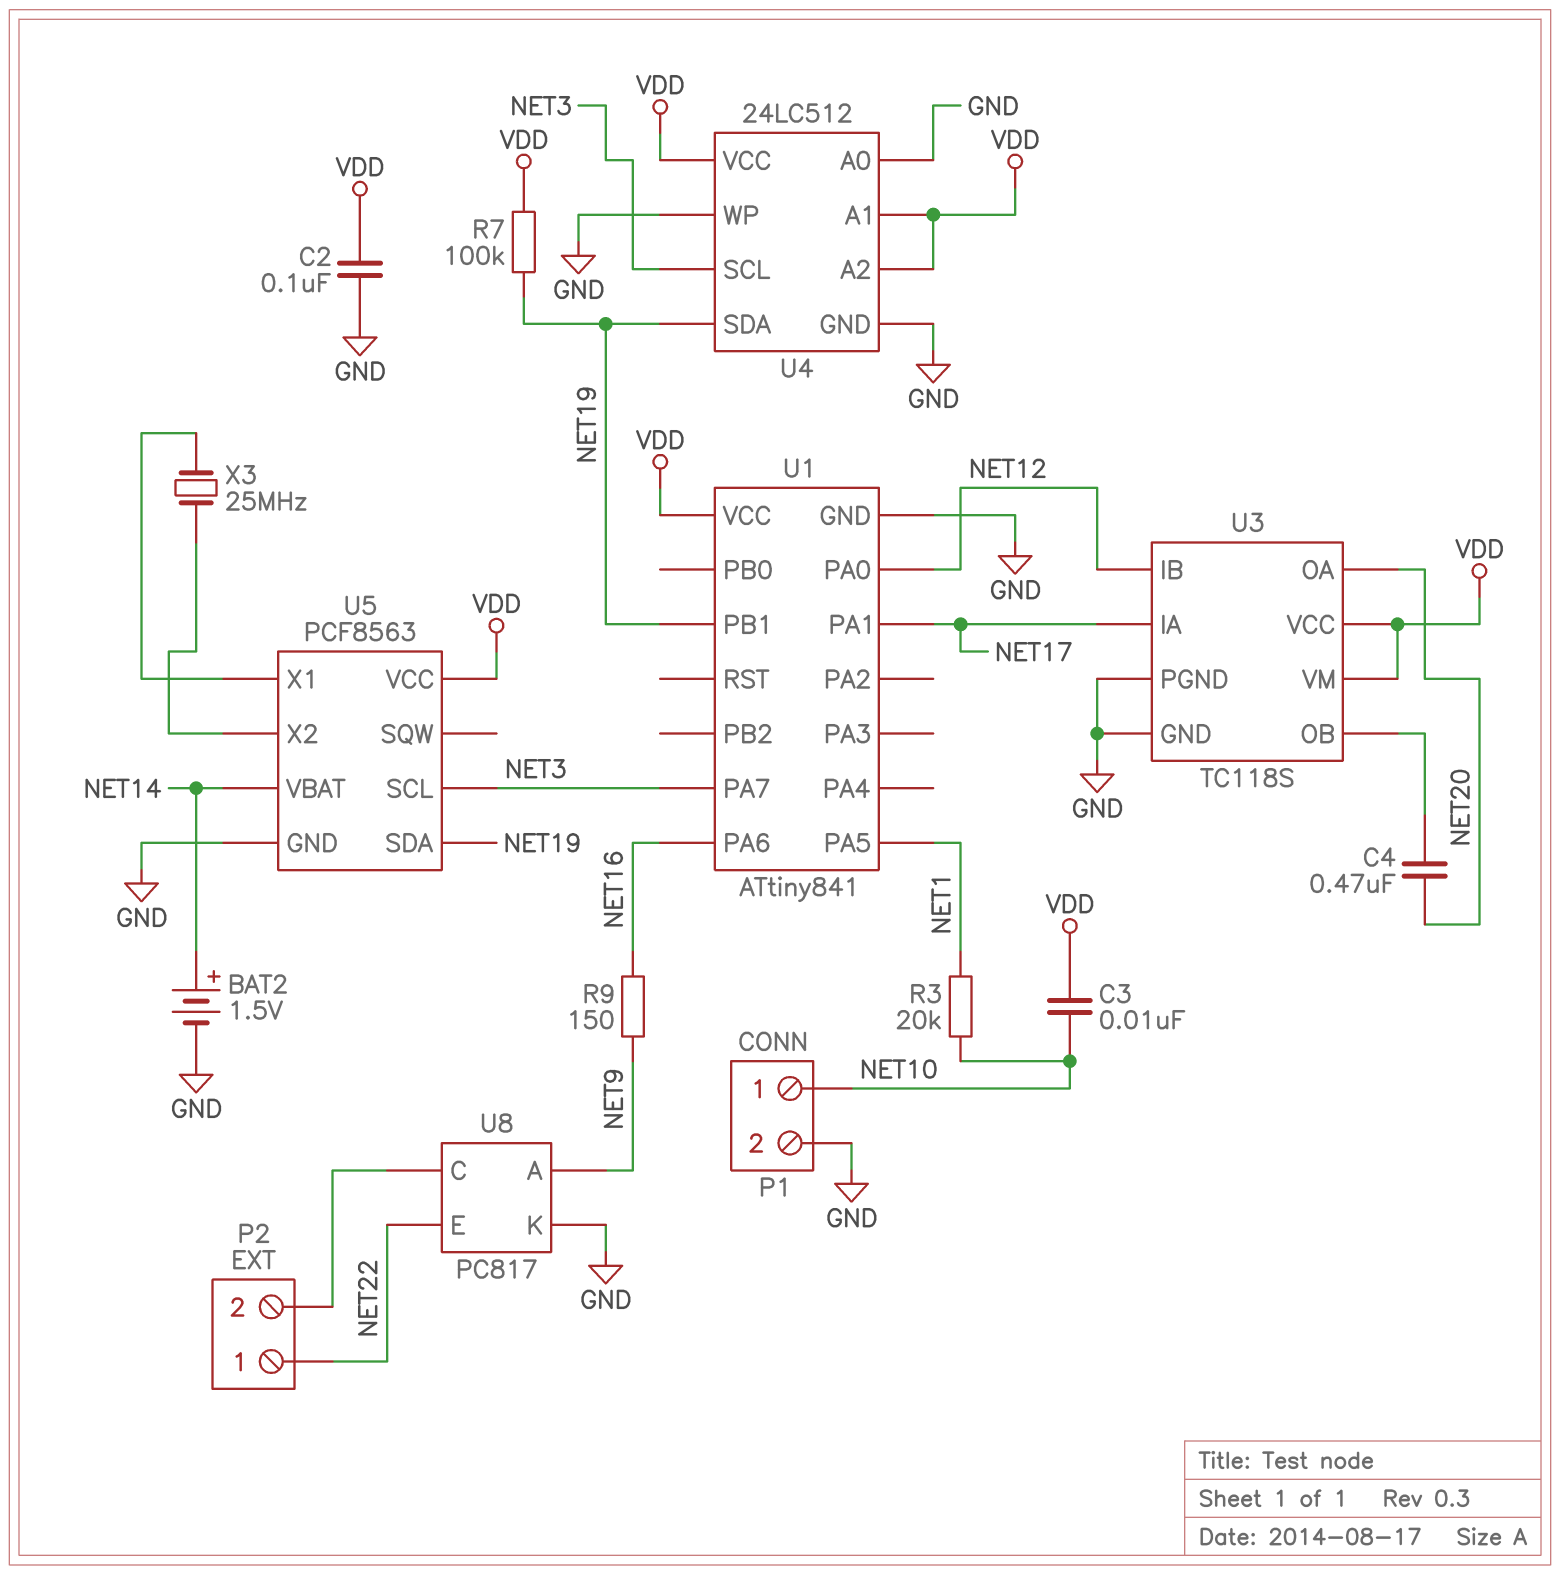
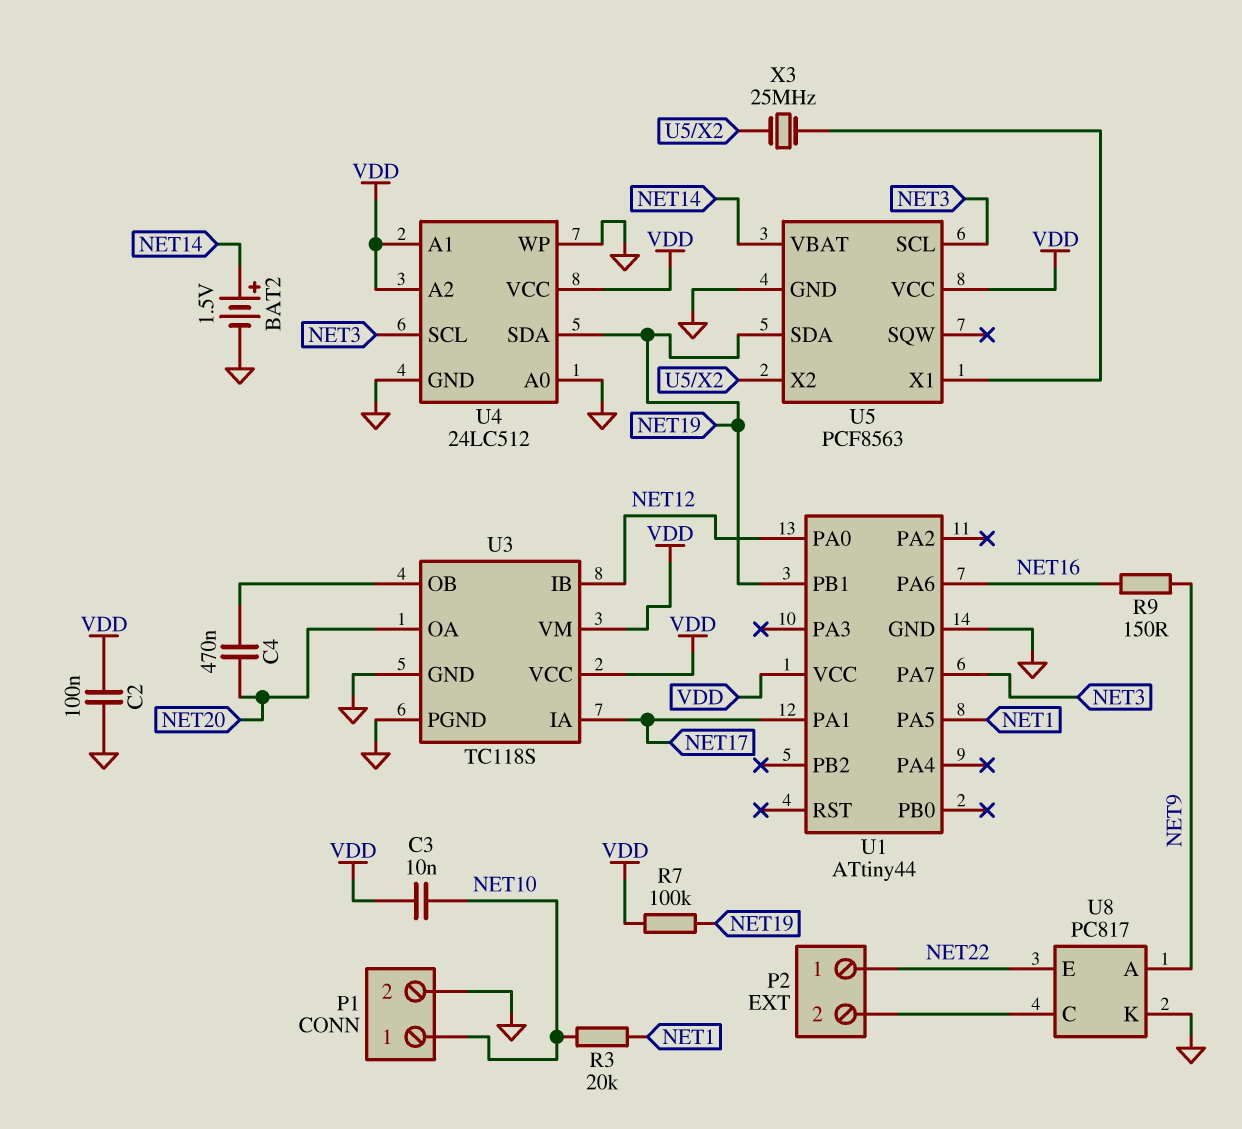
U1: ATtiny841 -> ATtiny44

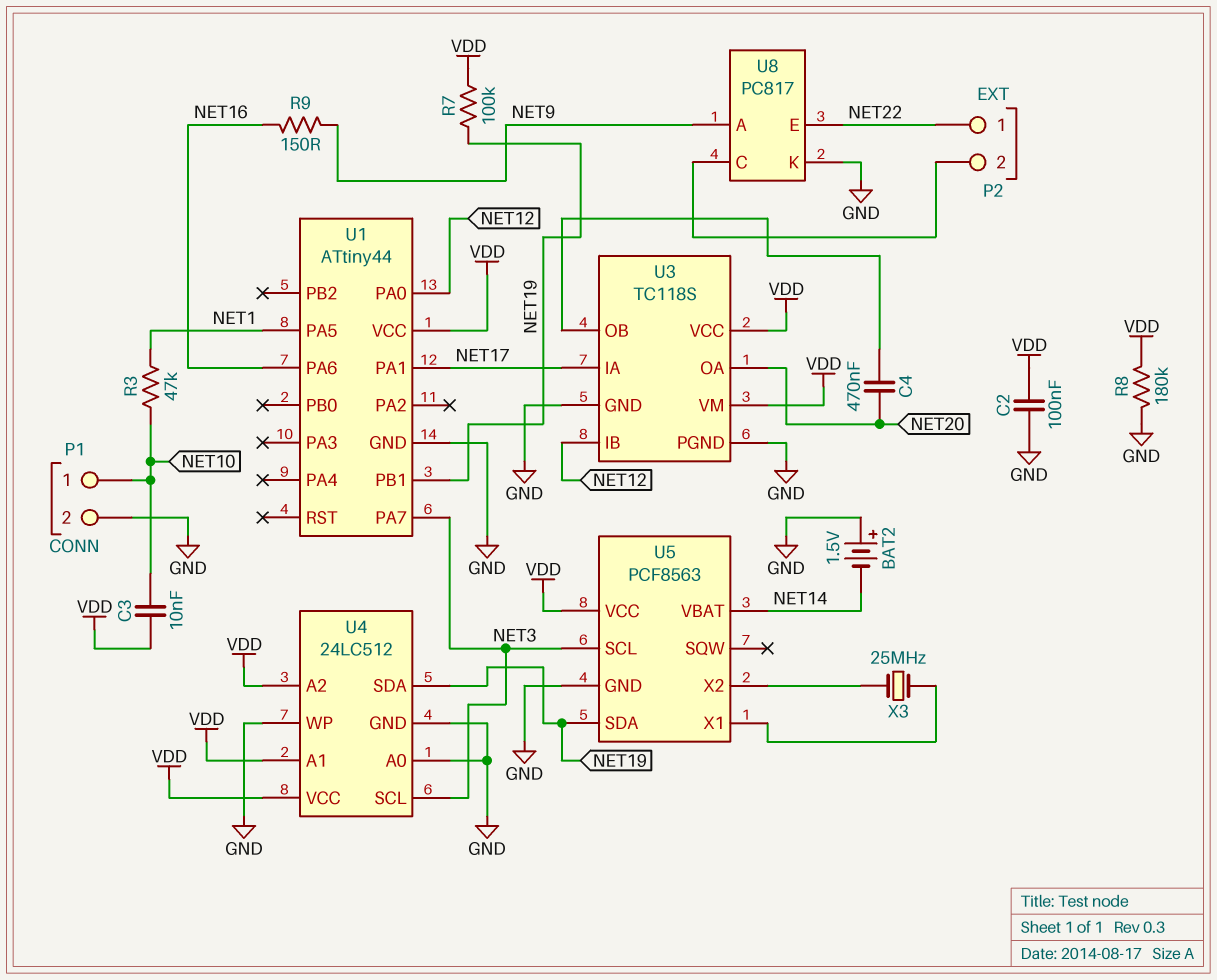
BAT2: 1.5V (plus NET14, minus GND) -> 1.5V (plus GND, minus NET14)
R3: 20k (NET1, NET10) -> 47k (NET1, NET10)
R8: none -> 180k (GND, VDD)

